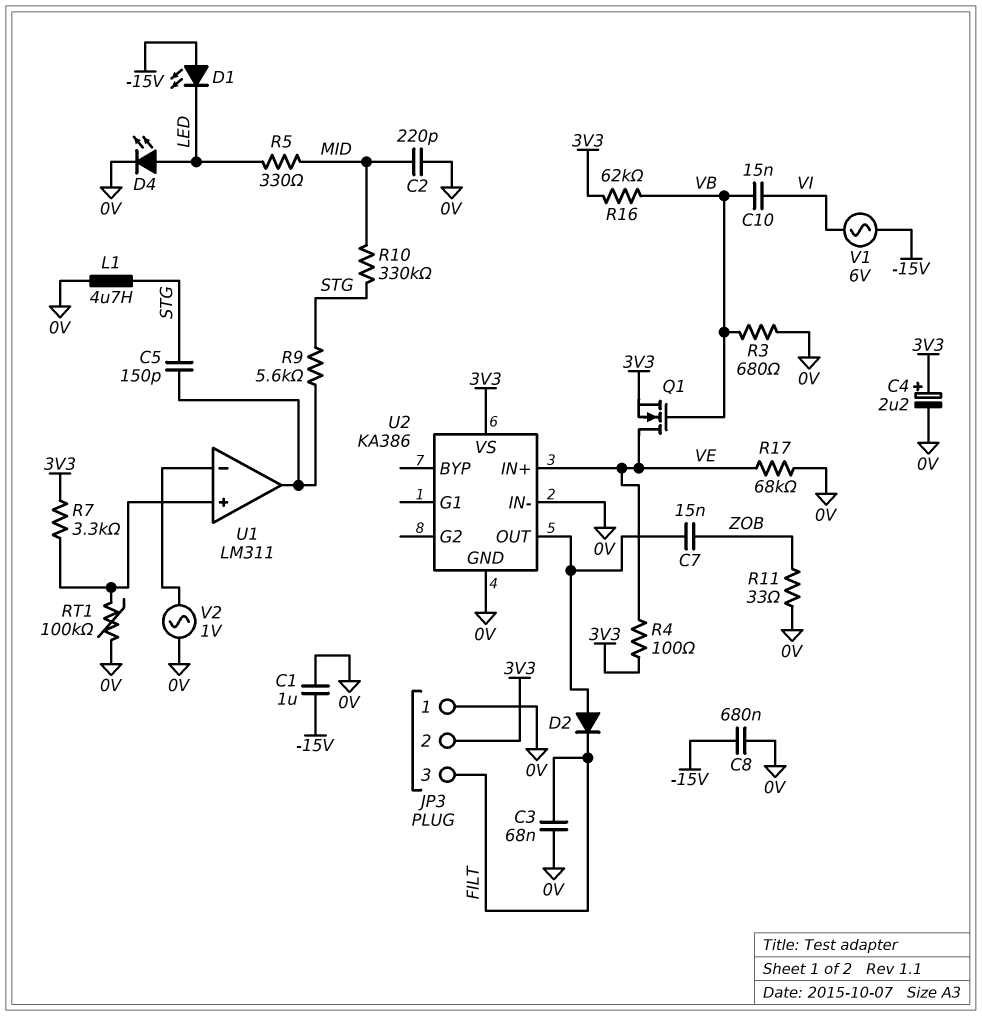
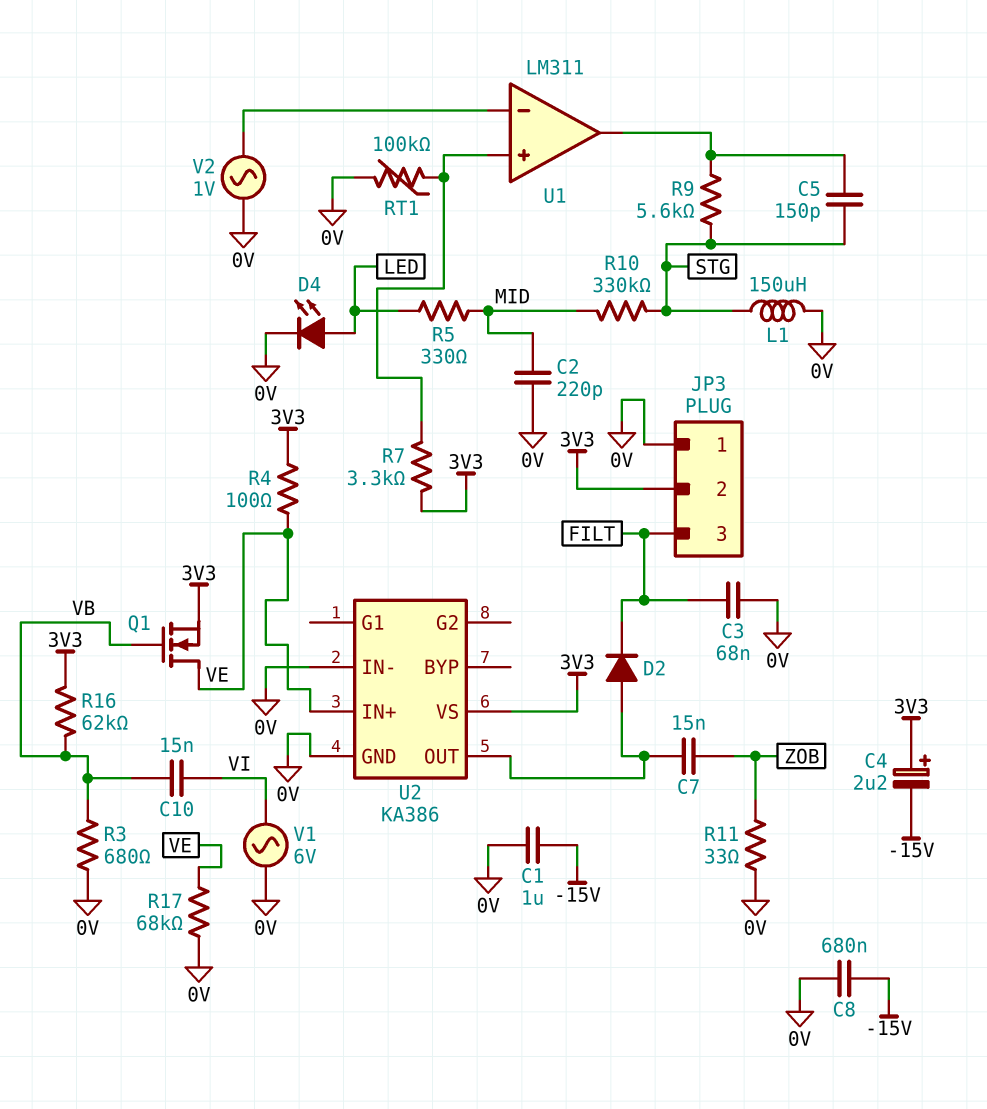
C4: 2.2uF (plus 3V3, minus 0V) -> 2.2uF (plus 3V3, minus -15V)
D1: LED (A -15V, K LED) -> none
L1: 4.7uH (0V, STG) -> 150uH (0V, STG)
V1: AC 6V (-15V, VI) -> AC 6V (0V, VI)

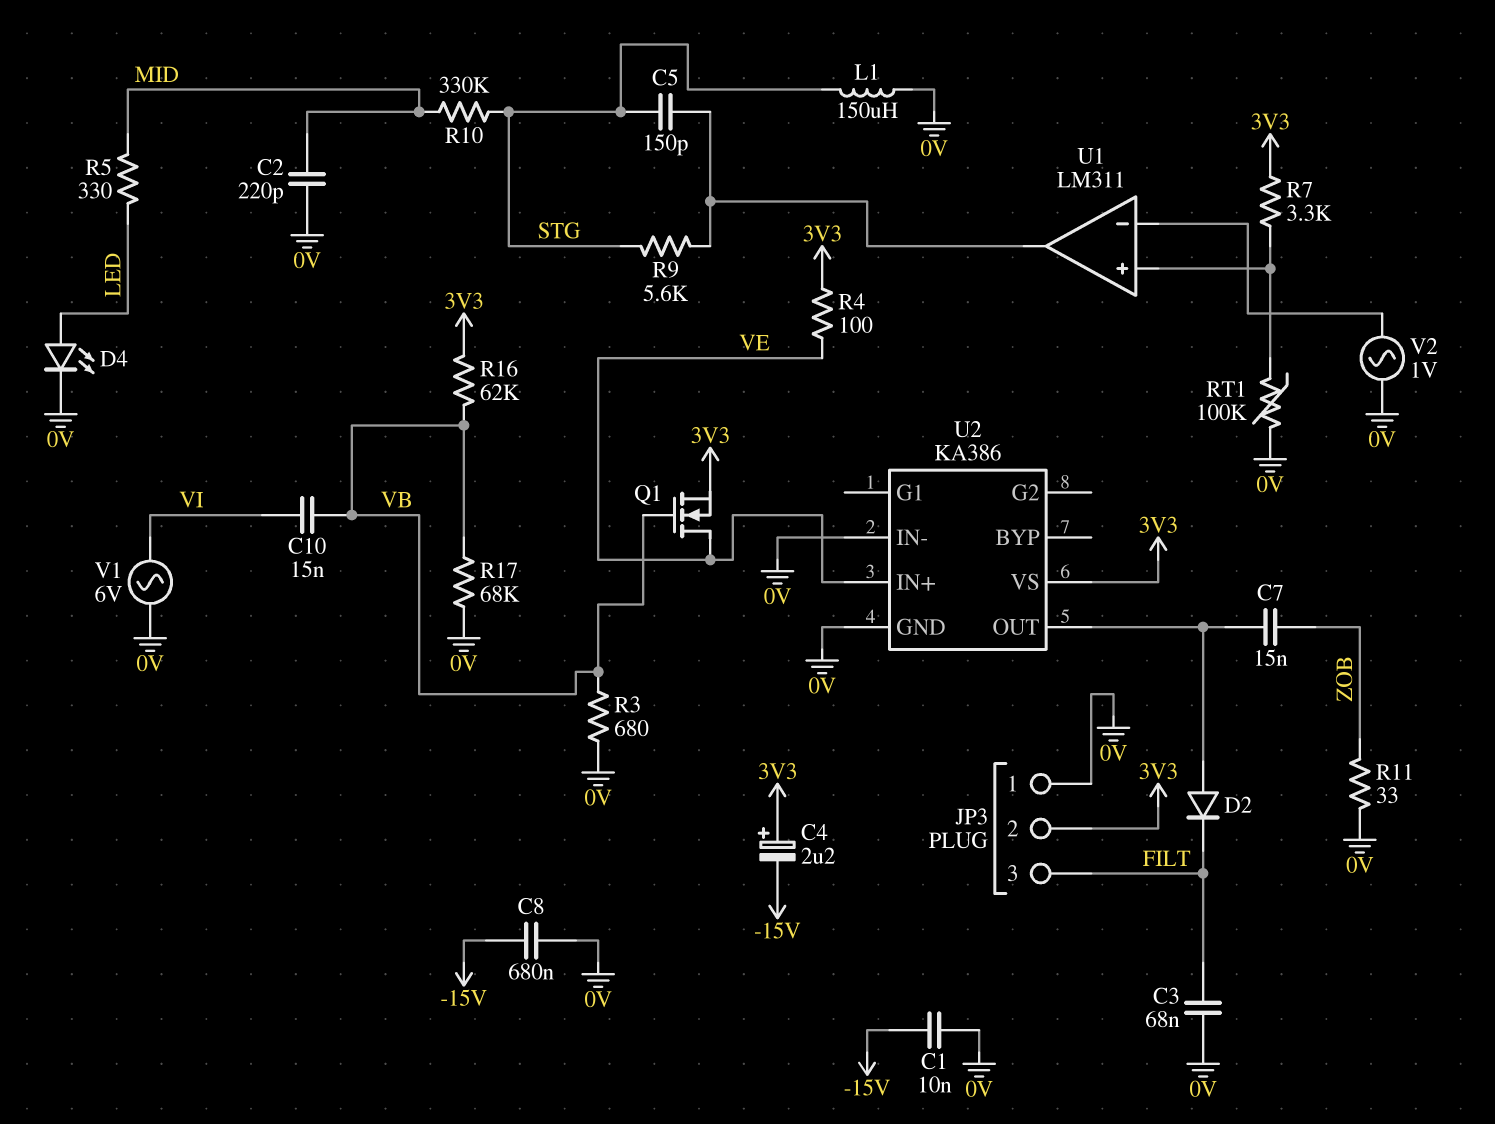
C1: 1uF (-15V, 0V) -> 10nF (-15V, 0V)
R17: 68k (0V, VE) -> 68k (0V, VB)

